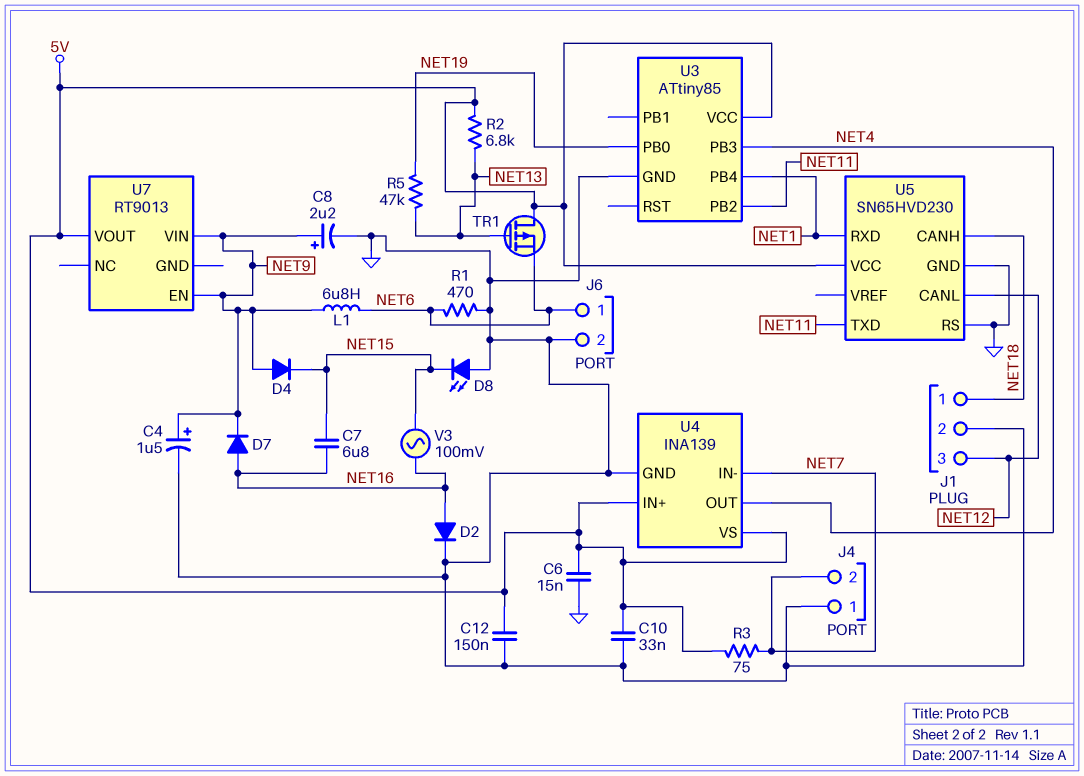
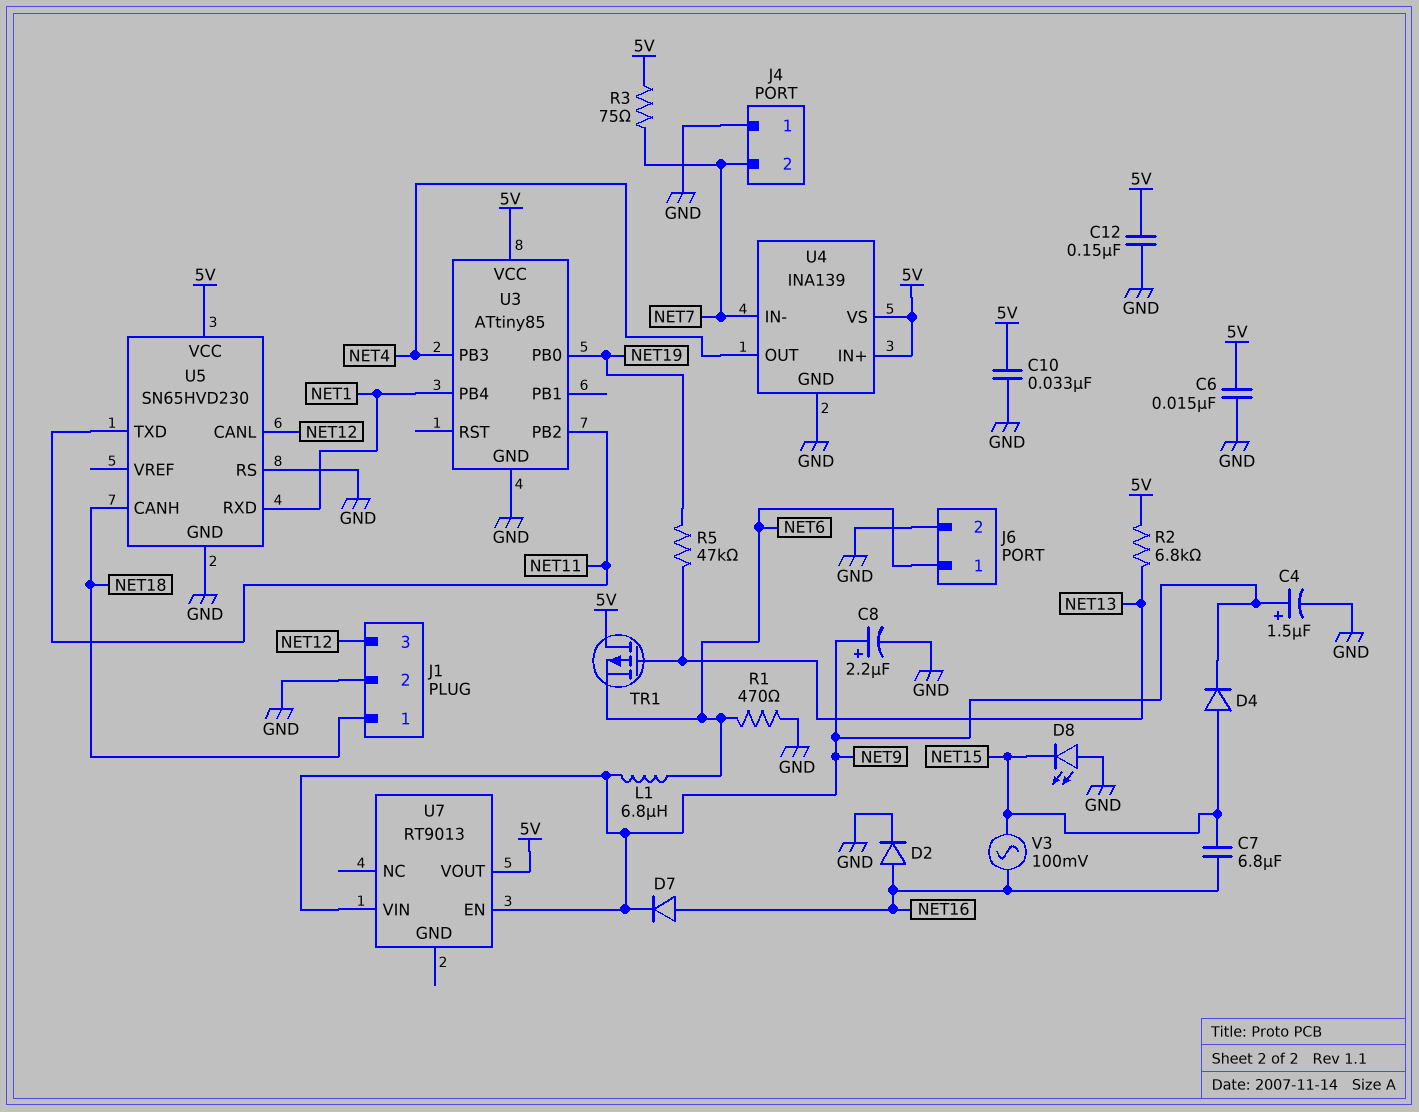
D4: diode (A NET9, K NET15) -> diode (A NET15, K NET9)

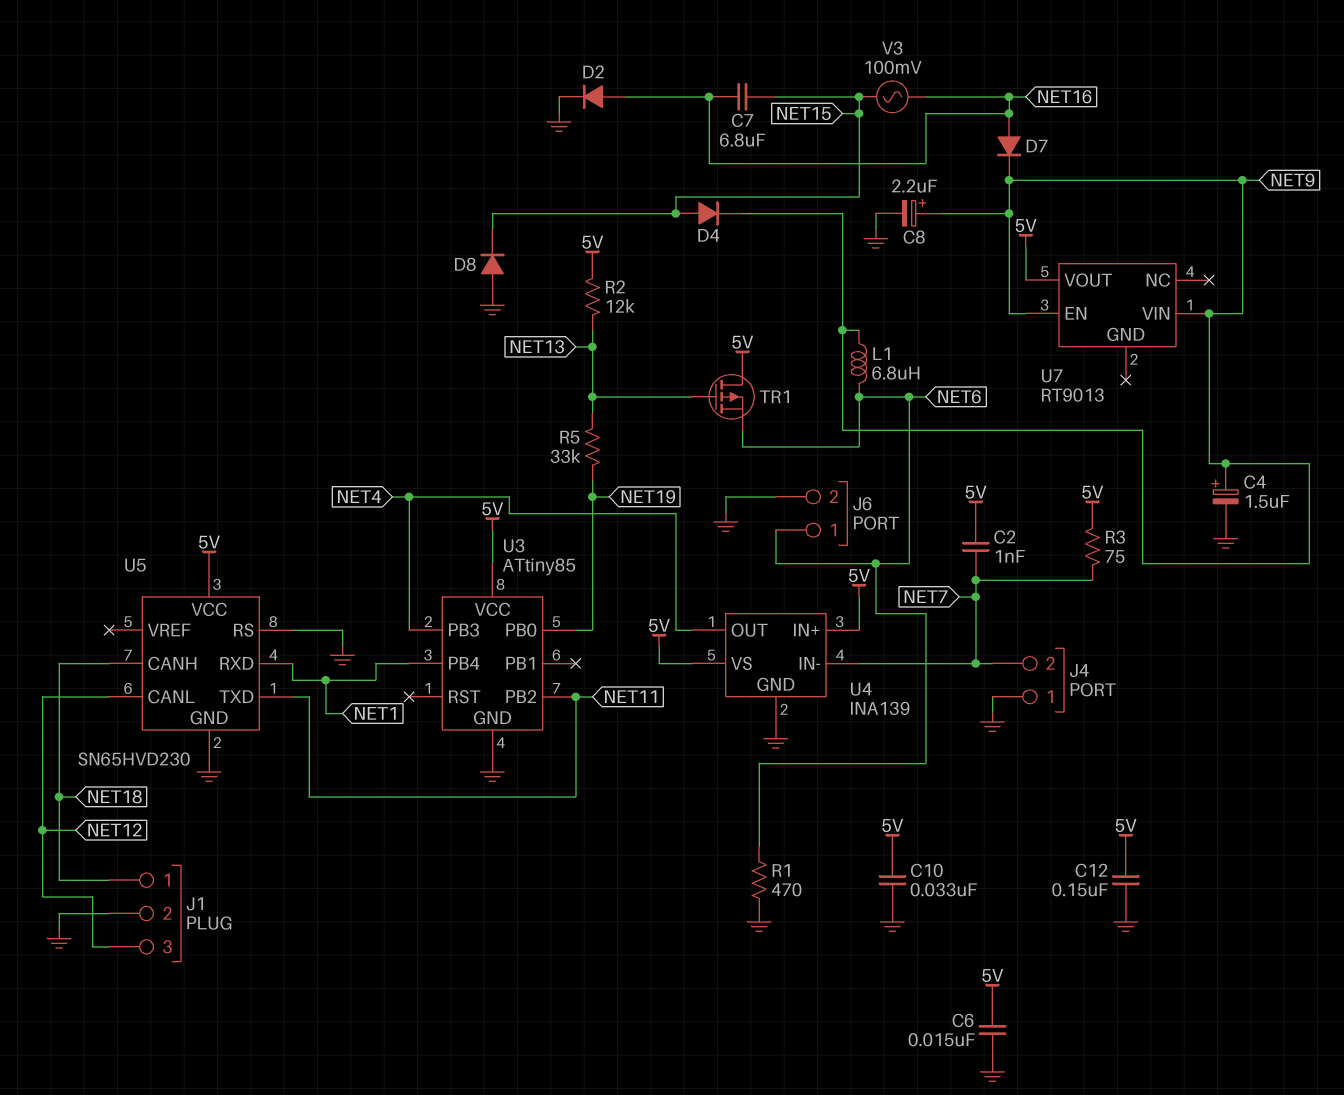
C2: none -> 1nF (5V, NET7)
D8: LED (A GND, K NET15) -> diode (A GND, K NET15)
R2: 6.8k (5V, NET13) -> 12k (5V, NET13)
R5: 47k (NET13, NET19) -> 33k (NET13, NET19)

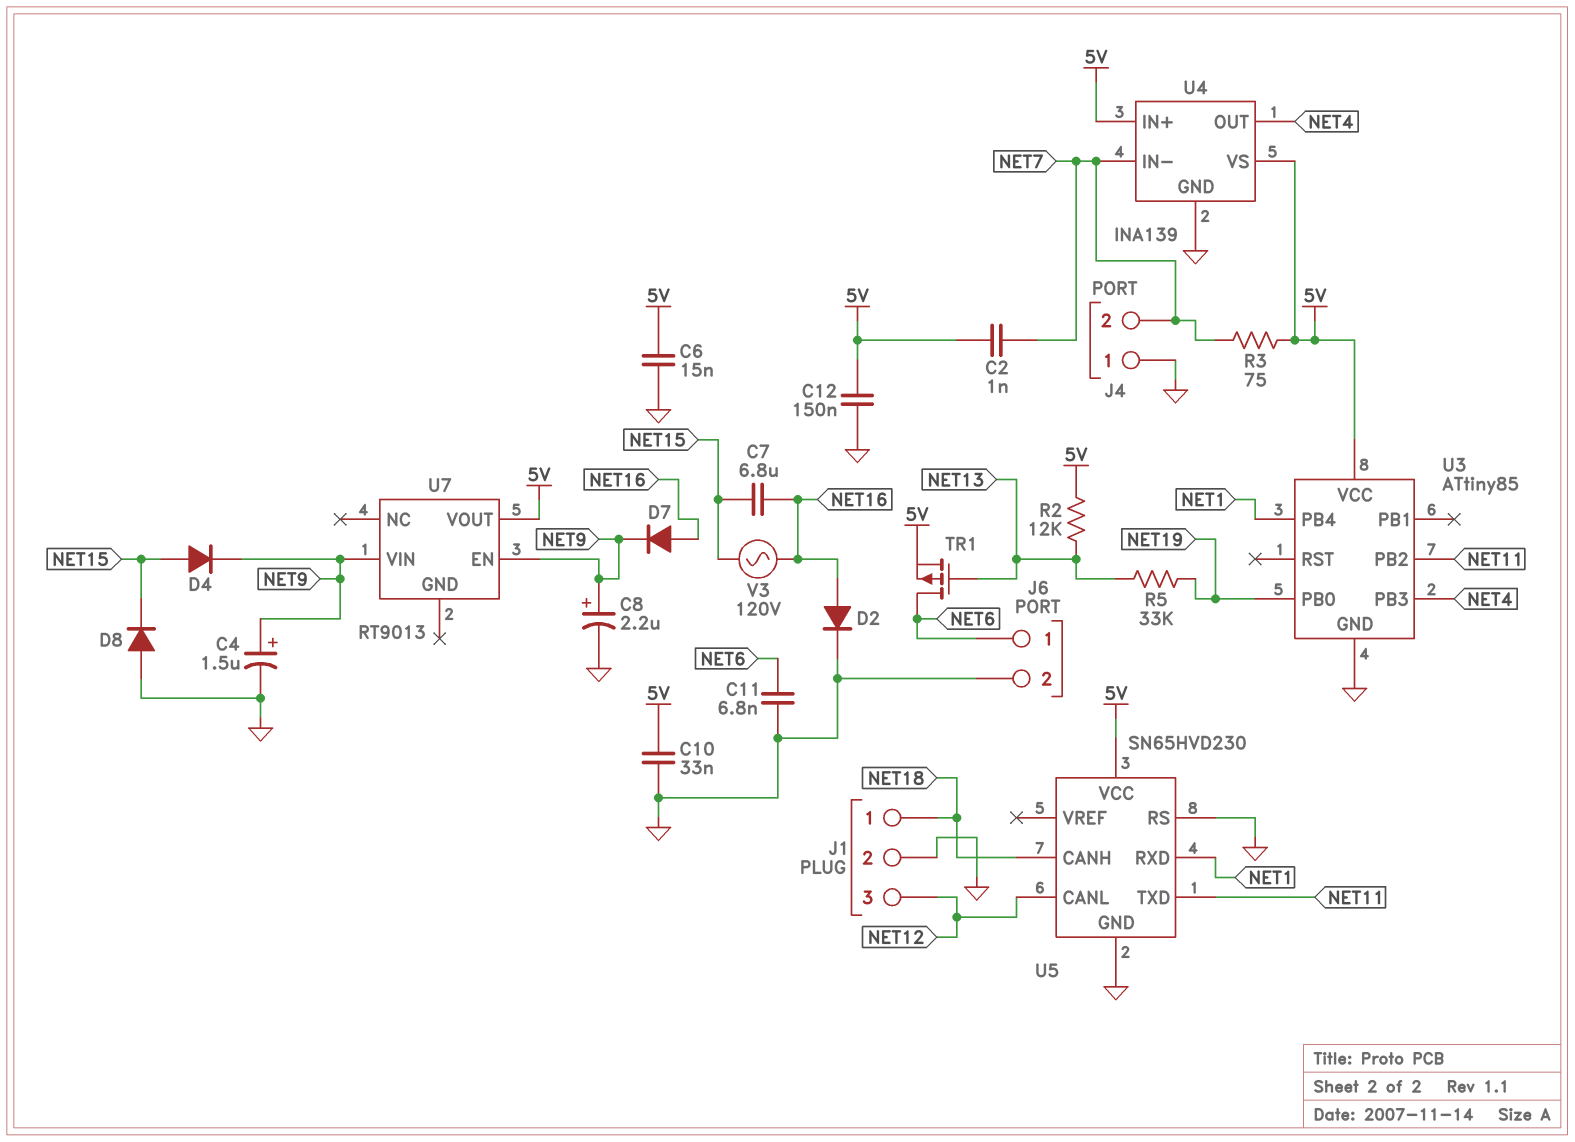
C11: none -> 6.8nF (GND, NET6)
L1: 6.8uH (NET6, NET9) -> none
R1: 470 (GND, NET6) -> none
TR1: PMOS (G NET13, D 5V, S NET6) -> PMOS (G NET13, D NET6, S 5V)
V3: AC 100mV (NET15, NET16) -> AC 120V (NET15, NET16)

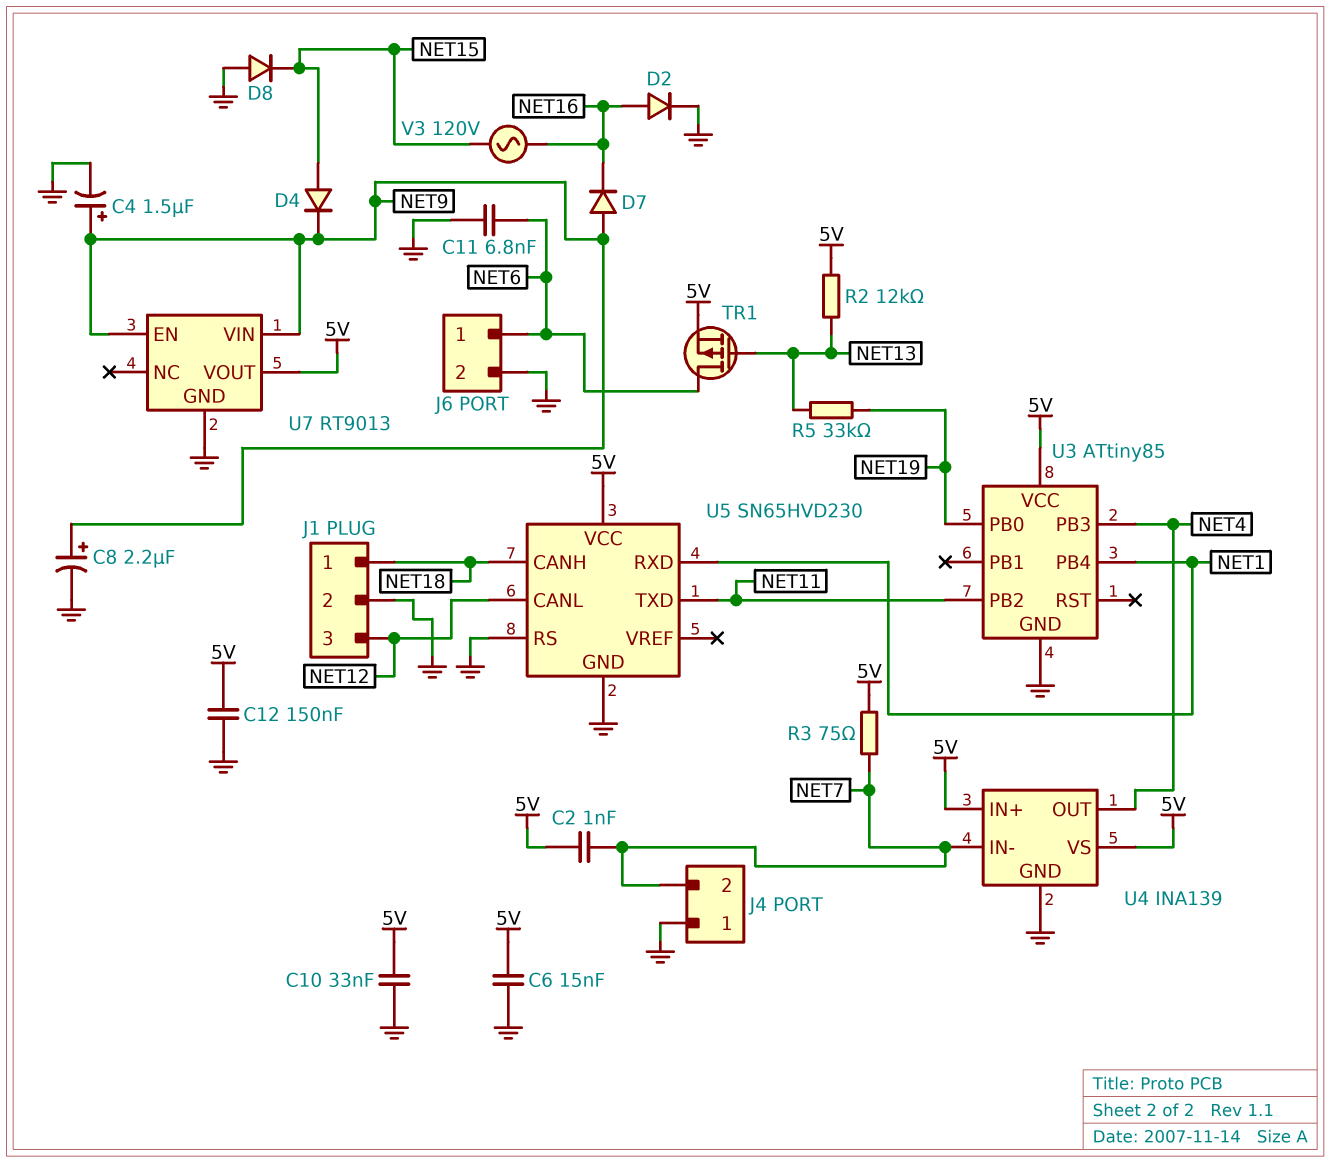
C7: 6.8uF (NET15, NET16) -> none
D7: diode (A NET16, K NET9) -> diode (A NET9, K NET16)
U7 pin GND: none -> GND

